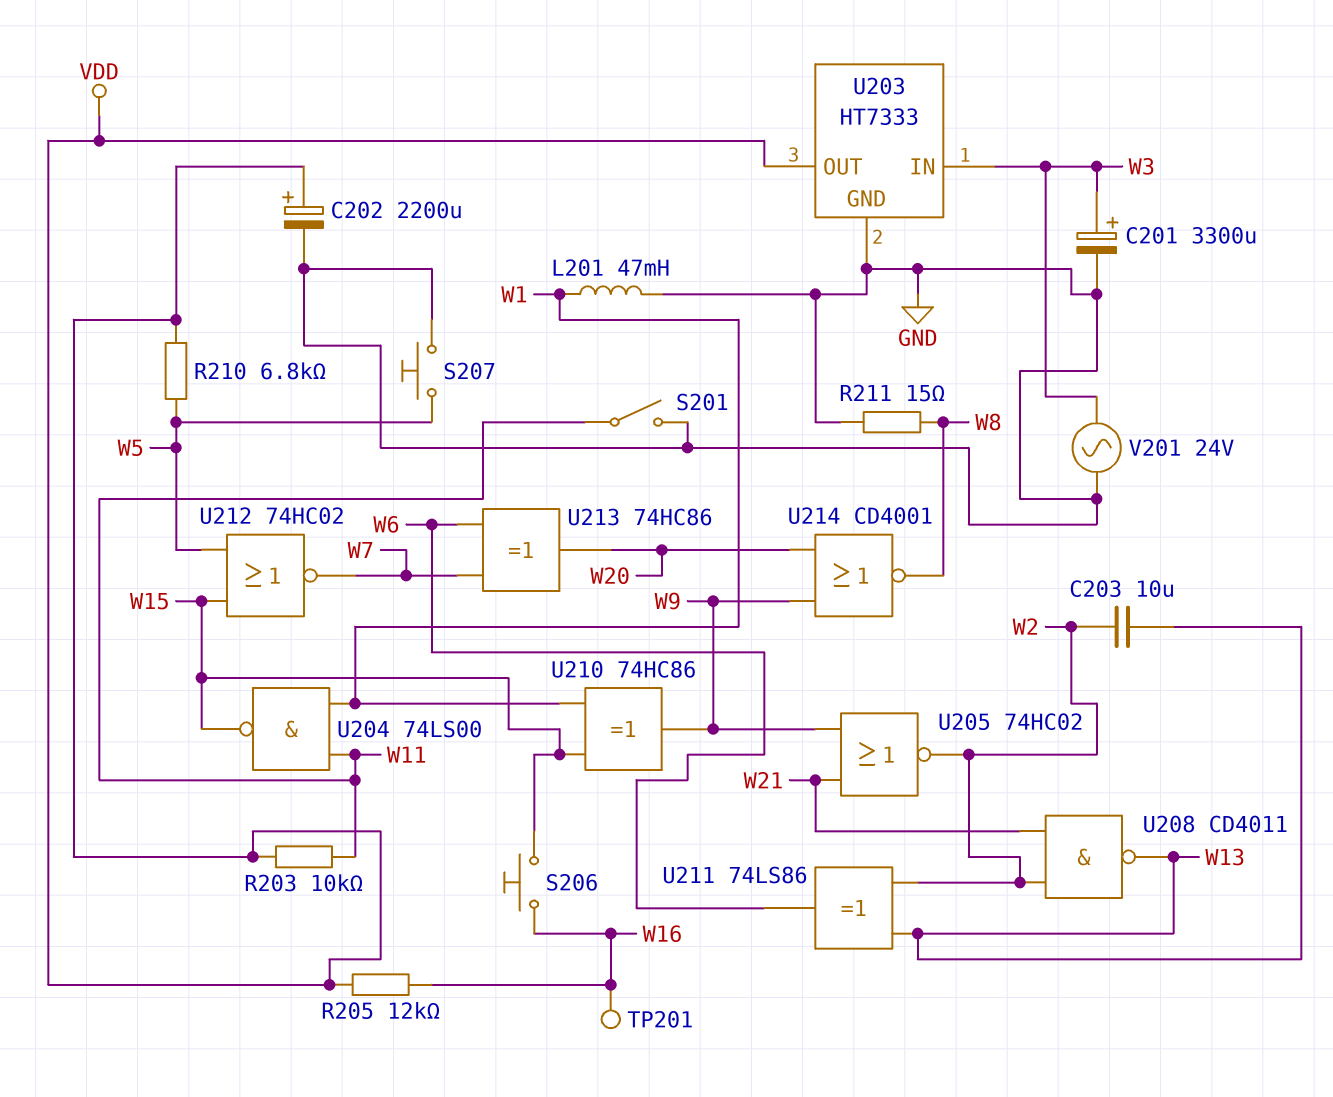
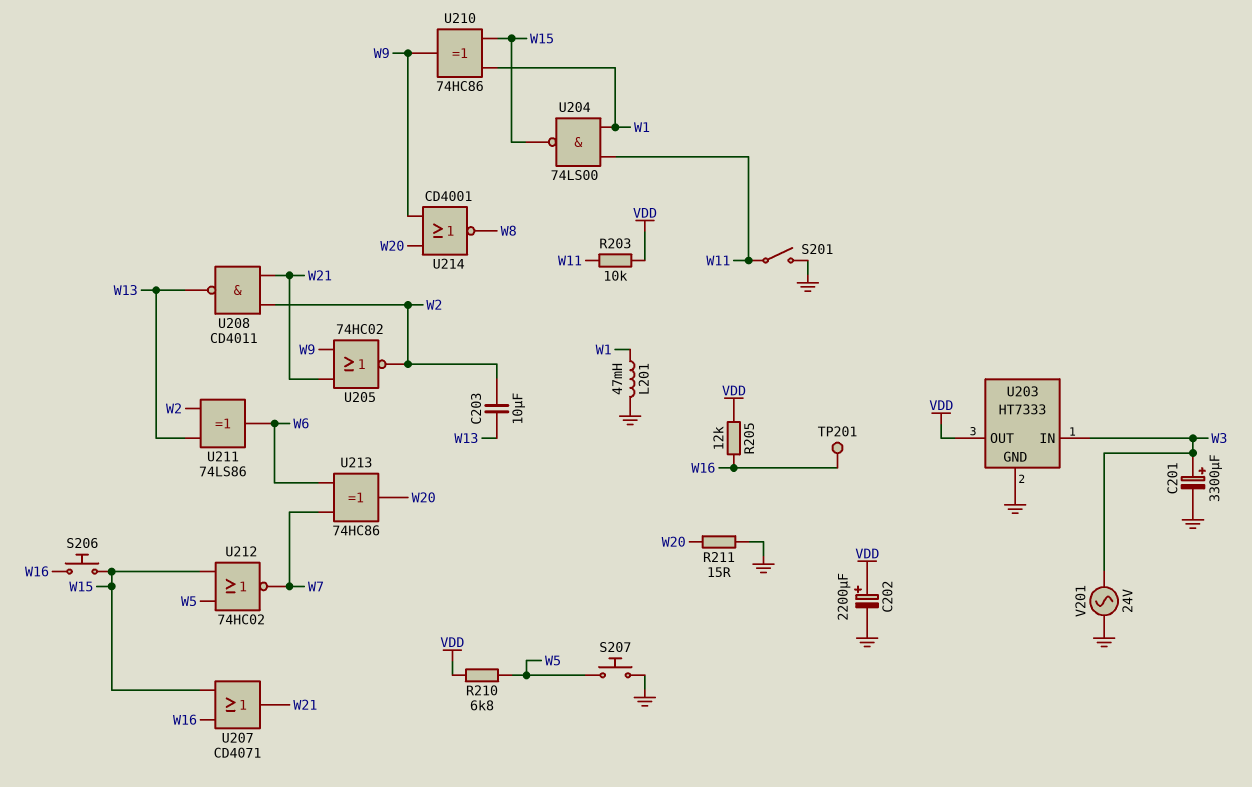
R211: 15 (GND, W8) -> 15 (GND, W20)
U207: none -> OR CD4071 (in W15, in W16, out W21)

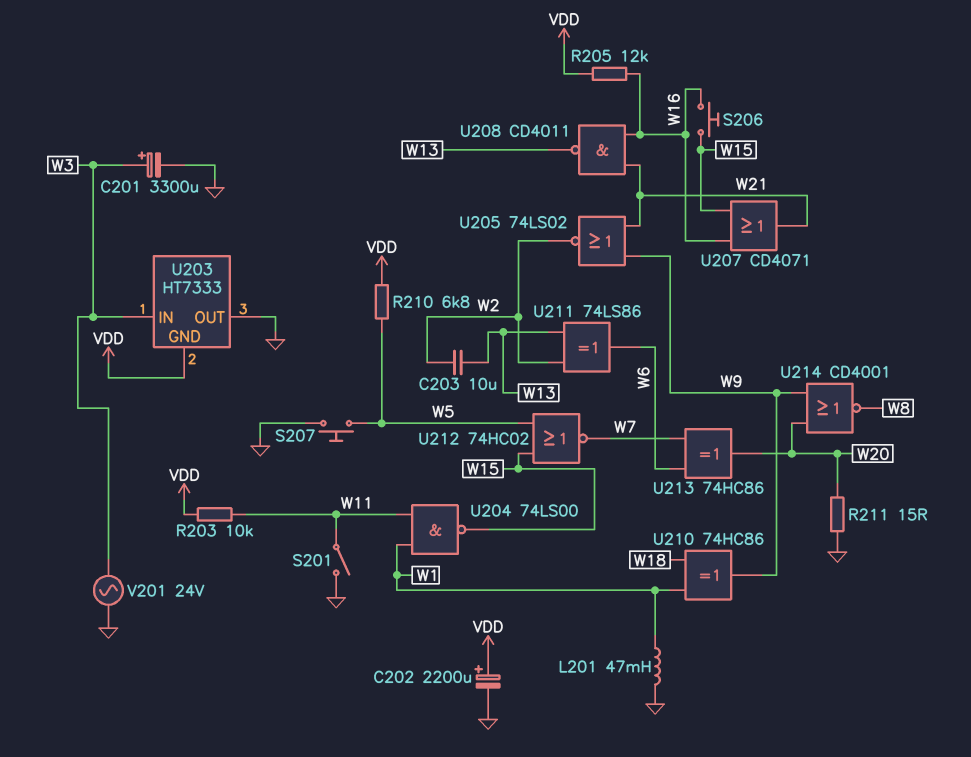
TP201: test point (W16) -> none
U203 pin GND: GND -> VDD
U203 pin OUT: VDD -> GND
U205: NOR 74HC02 (in W9, in W21, out W2) -> NOR 74LS02 (in W9, in W21, out W2)
U208: NAND CD4011 (in W2, in W21, out W13) -> NAND CD4011 (in W16, in W21, out W13)
U210: XOR 74HC86 (in W1, in W15, out W9) -> XOR 74HC86 (in W1, in W18, out W9)

